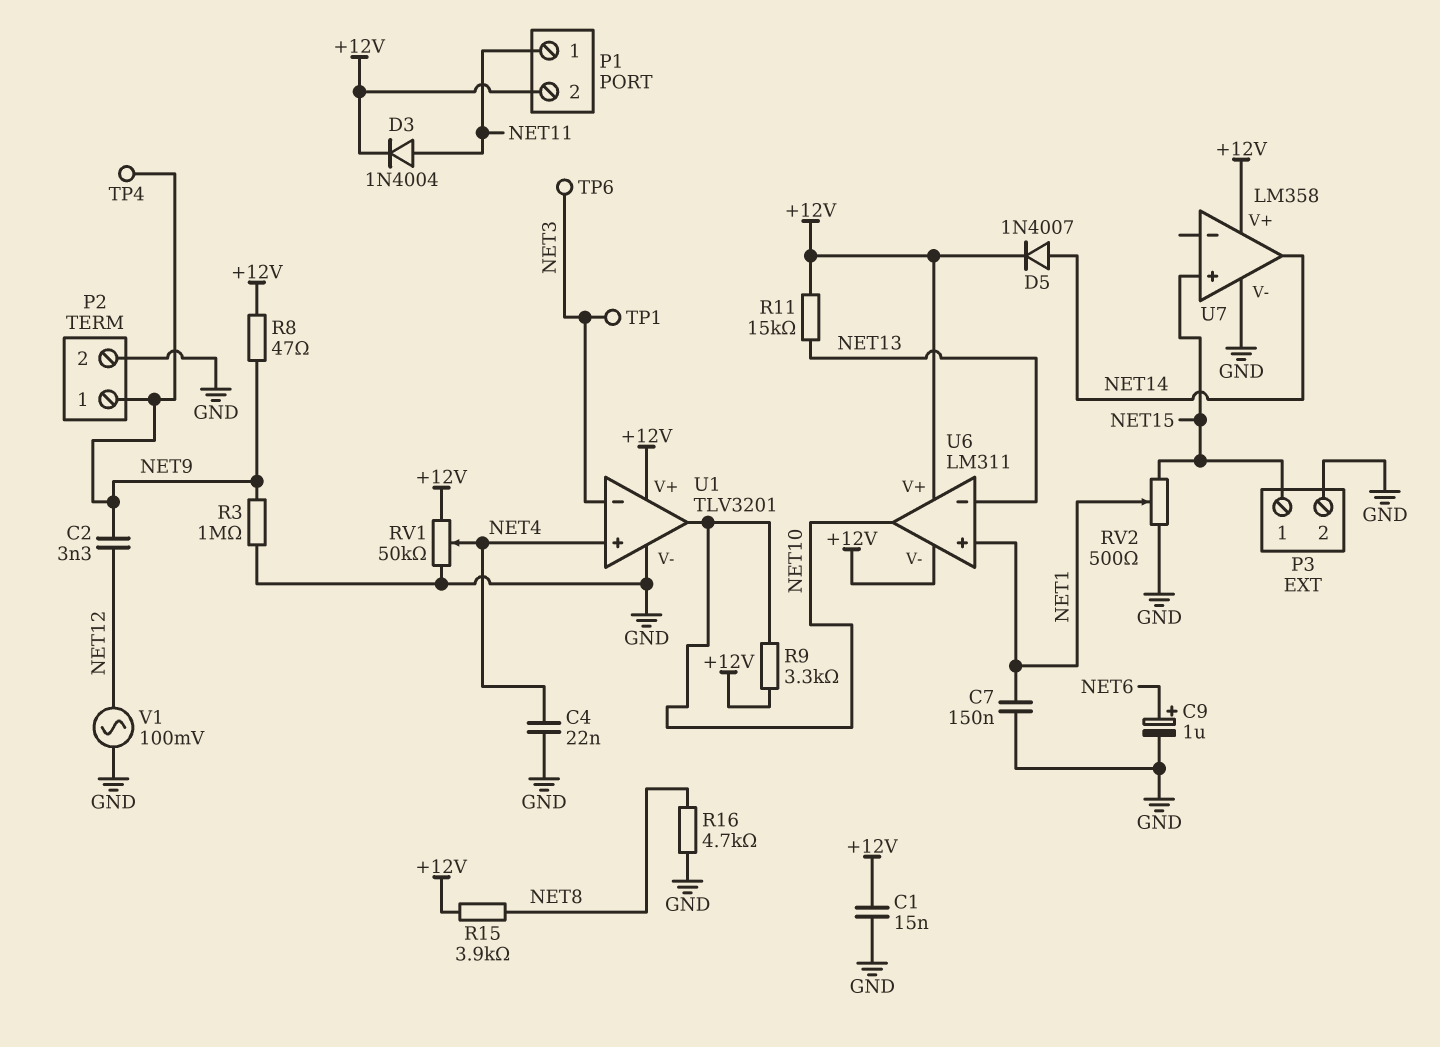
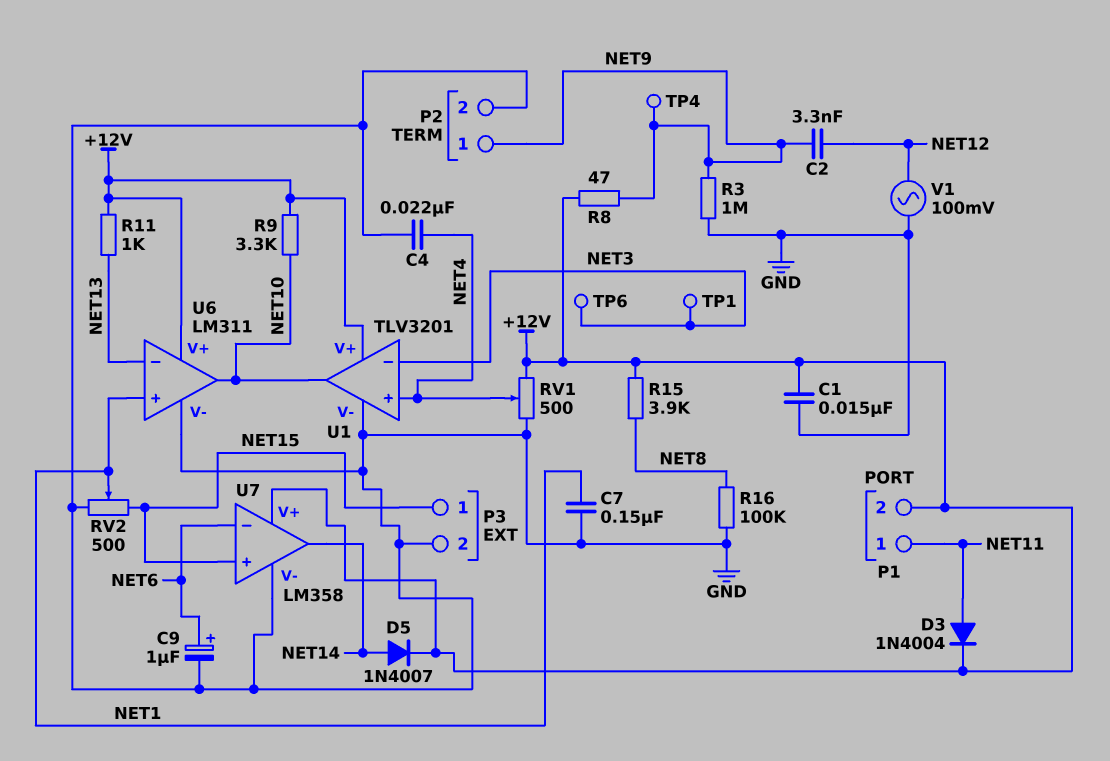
R11: 15k (+12V, NET13) -> 1k (+12V, NET13)
R16: 4.7k (GND, NET8) -> 100k (GND, NET8)
RV1: 50k (+12V, GND, wiper NET4) -> 500 (+12V, GND, wiper NET4)
U6 pin V-: +12V -> GND
U7 pin in-: none -> NET6

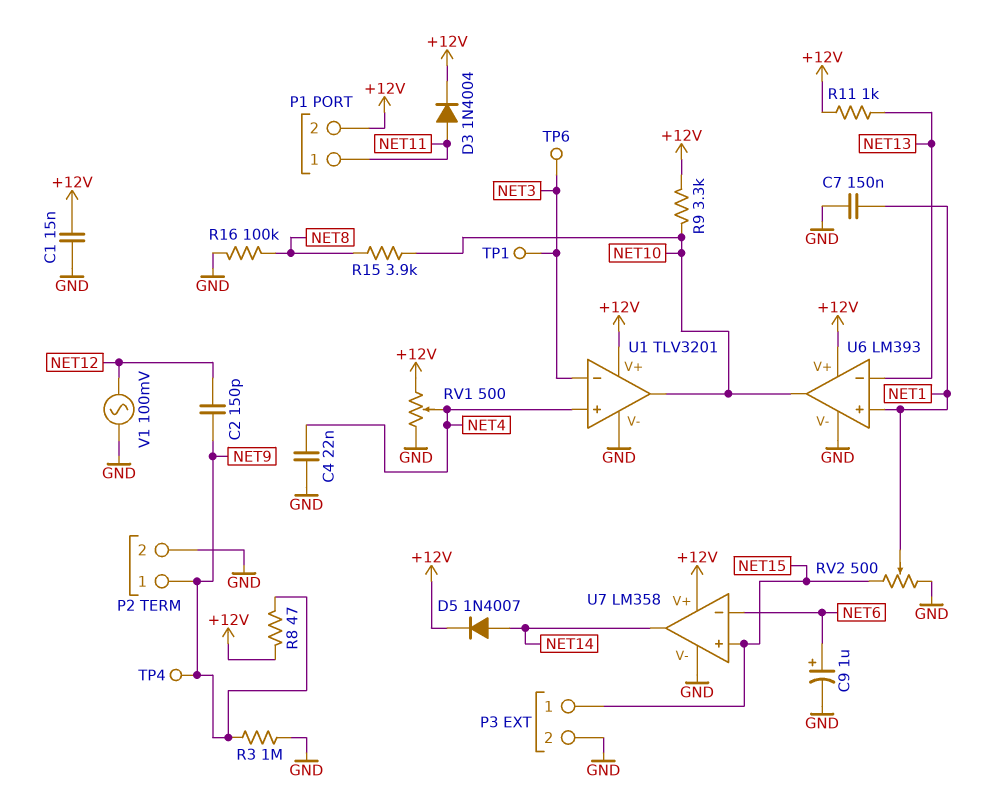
C2: 3.3nF (NET9, NET12) -> 150pF (NET9, NET12)
R15: 3.9k (+12V, NET8) -> 3.9k (NET8, NET10)
U6: LM311 -> LM393

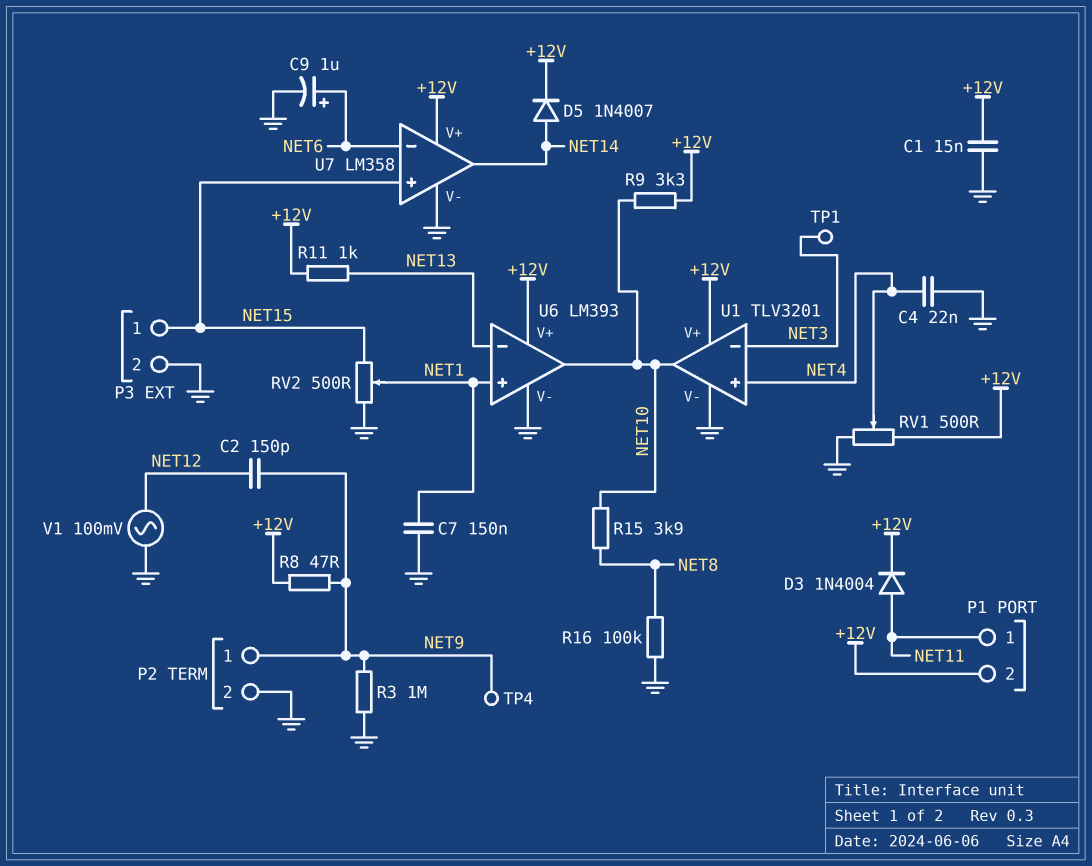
TP6: test point (NET3) -> none

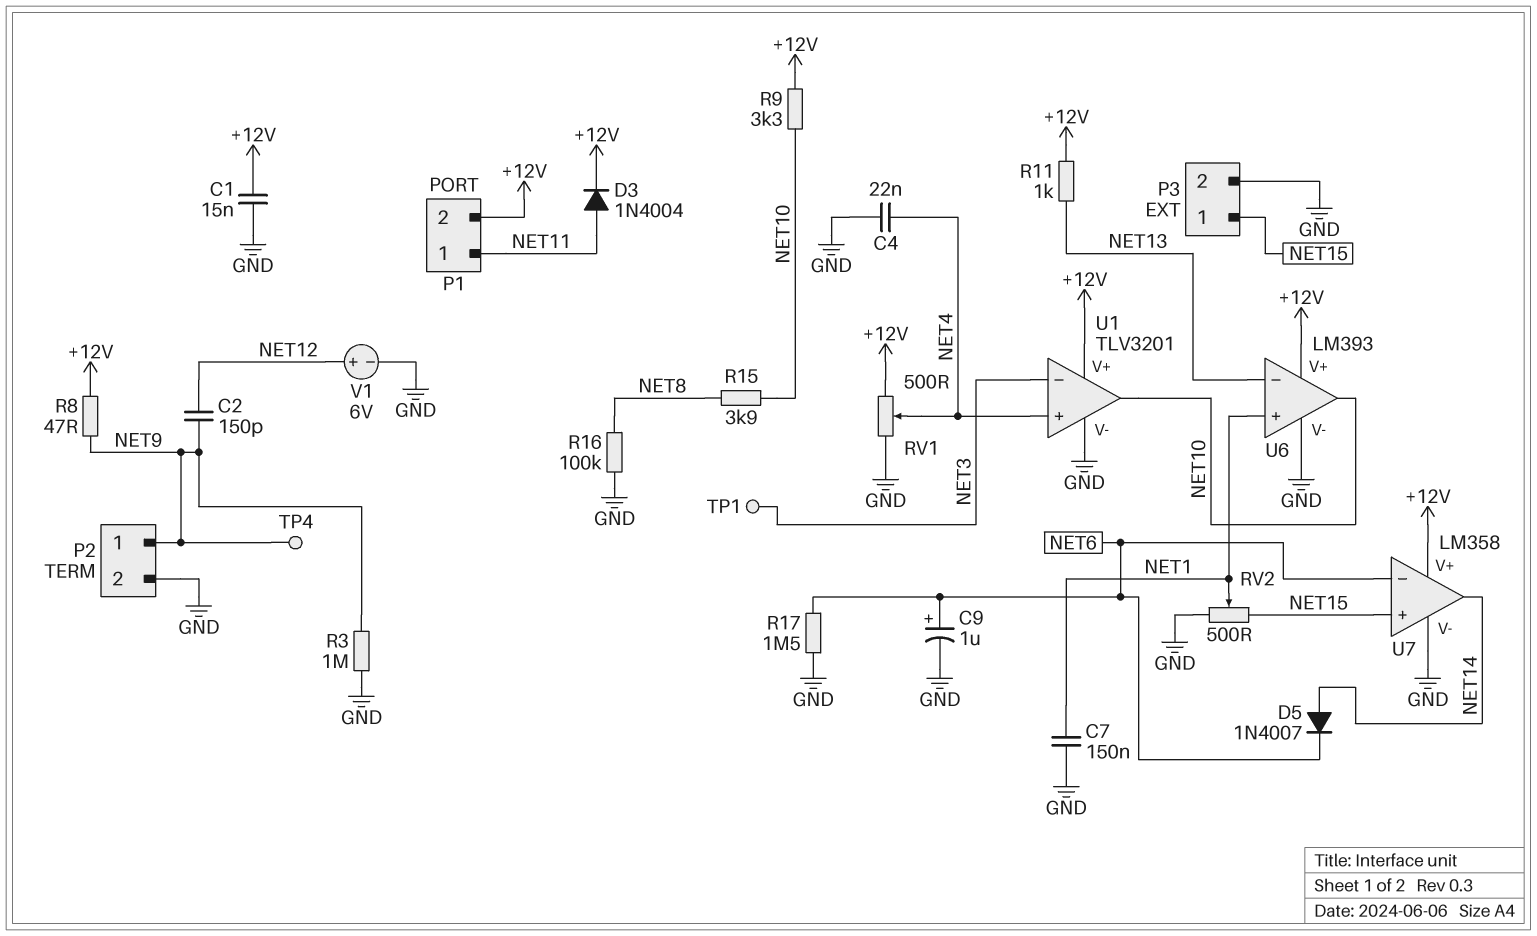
D5: diode 1N4007 (A NET14, K +12V) -> diode 1N4007 (A NET14, K NET6)
R17: none -> 1.5M (GND, NET6)
V1: AC 100mV (GND, NET12) -> 6V (plus NET12, minus GND)

